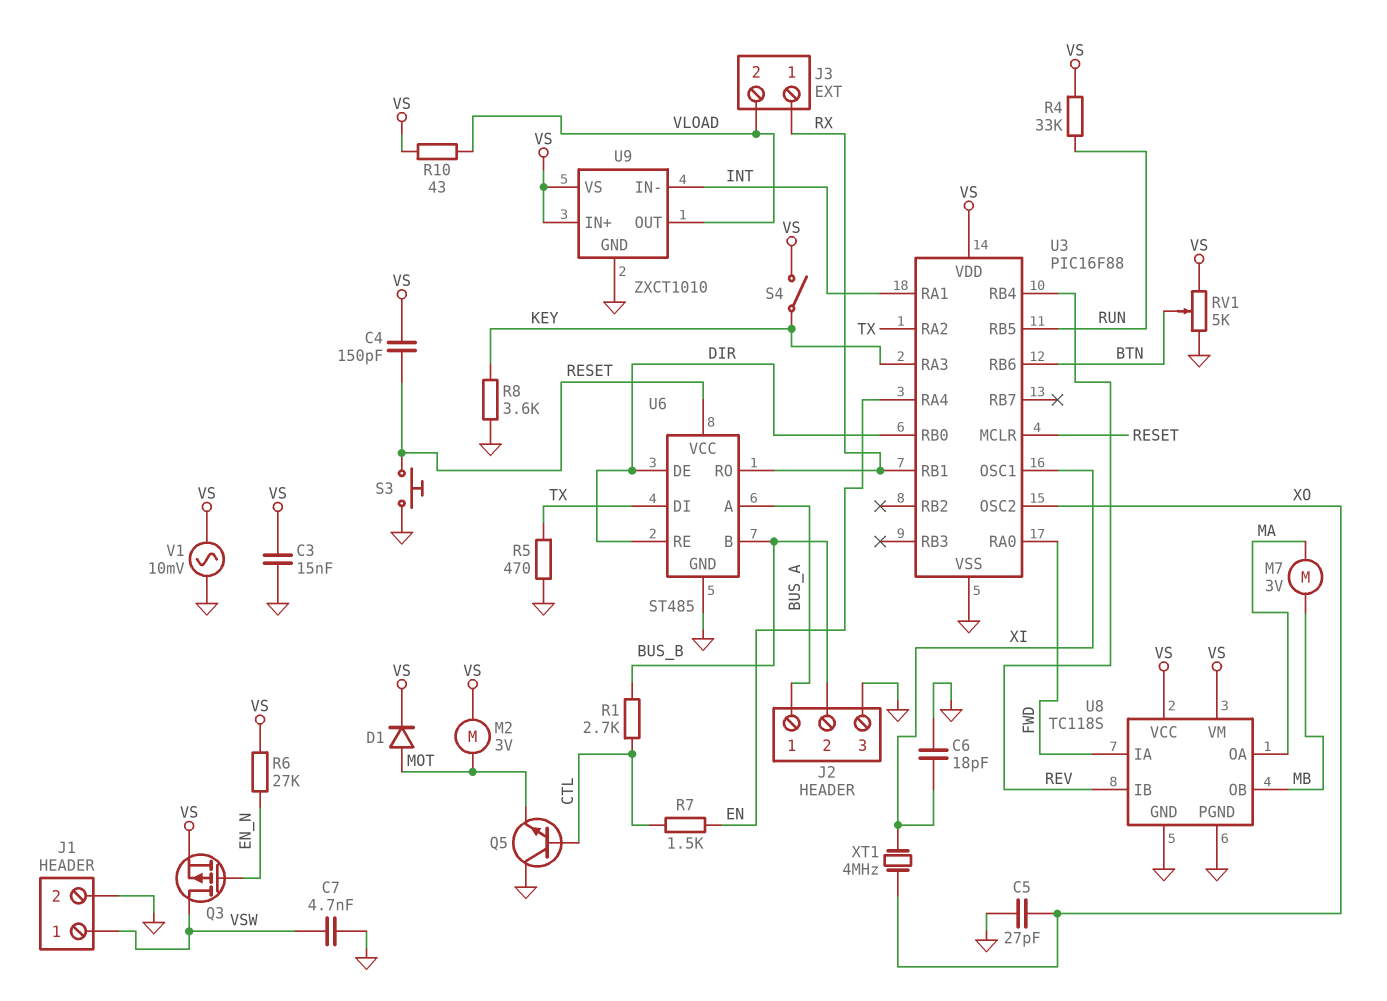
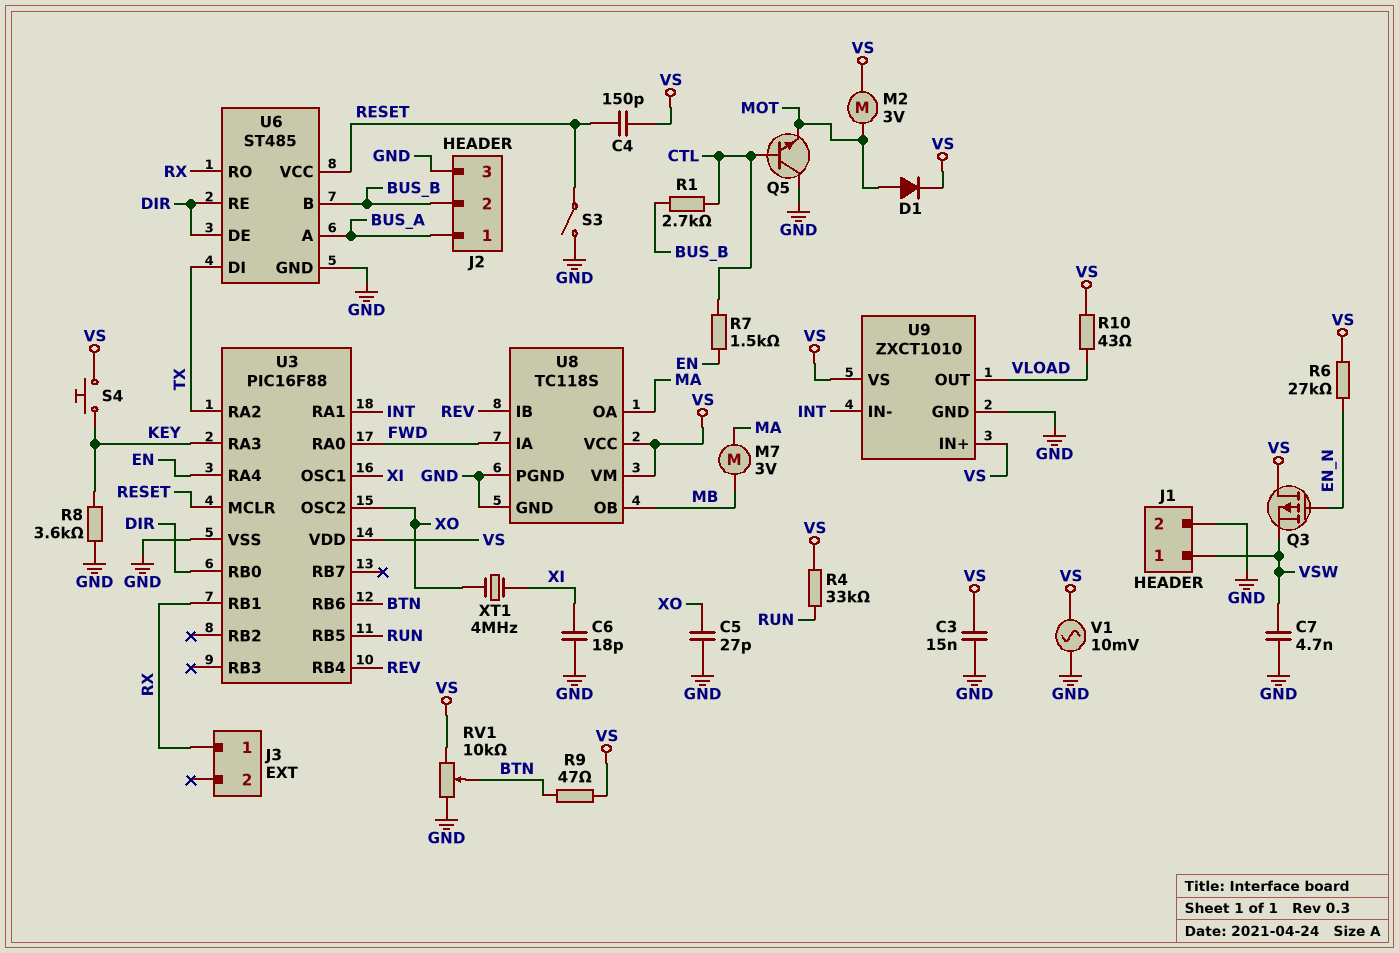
J3 pin 2: VLOAD -> none
Q3: PMOS (G EN_N, D VSW, S VS) -> PMOS (G EN_N, D VS, S VSW)
R5: 470 (GND, TX) -> none
R9: none -> 47 (BTN, VS)
RV1: 5k (GND, VS, wiper BTN) -> 10k (GND, VS, wiper BTN)
S3: button (GND, RESET) -> switch (GND, RESET)
S4: switch (KEY, VS) -> button (KEY, VS)

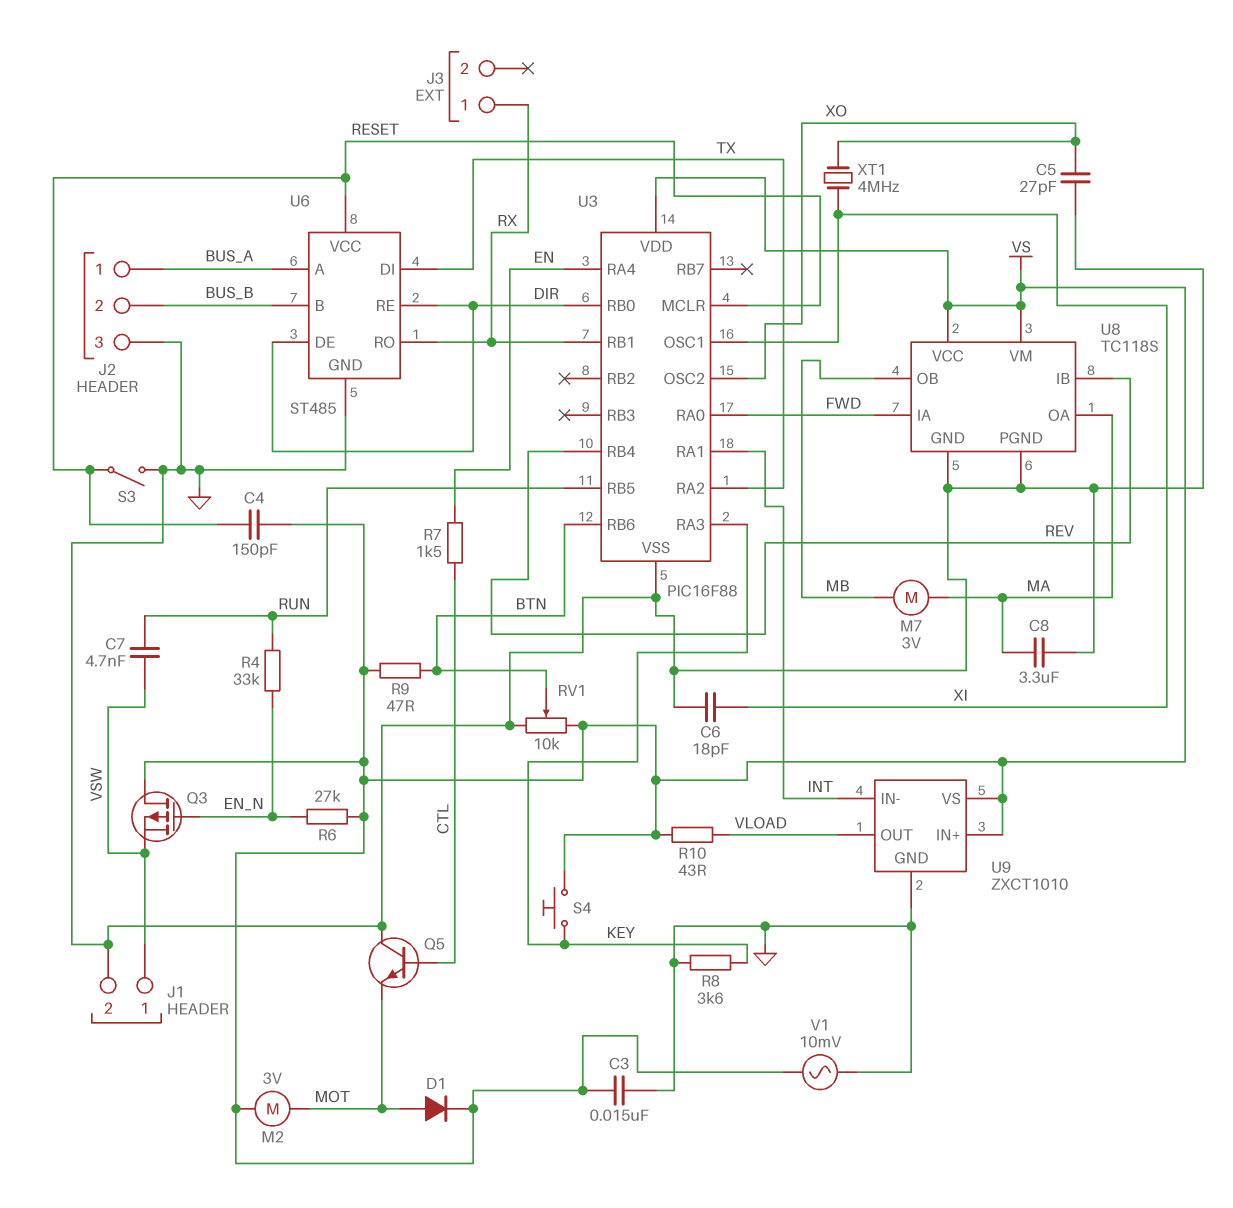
C7: 4.7nF (GND, VSW) -> 4.7nF (RUN, VSW)
C8: none -> 3.3uF (GND, MA)
R1: 2.7k (BUS_B, CTL) -> none
R4: 33k (RUN, VS) -> 33k (EN_N, RUN)

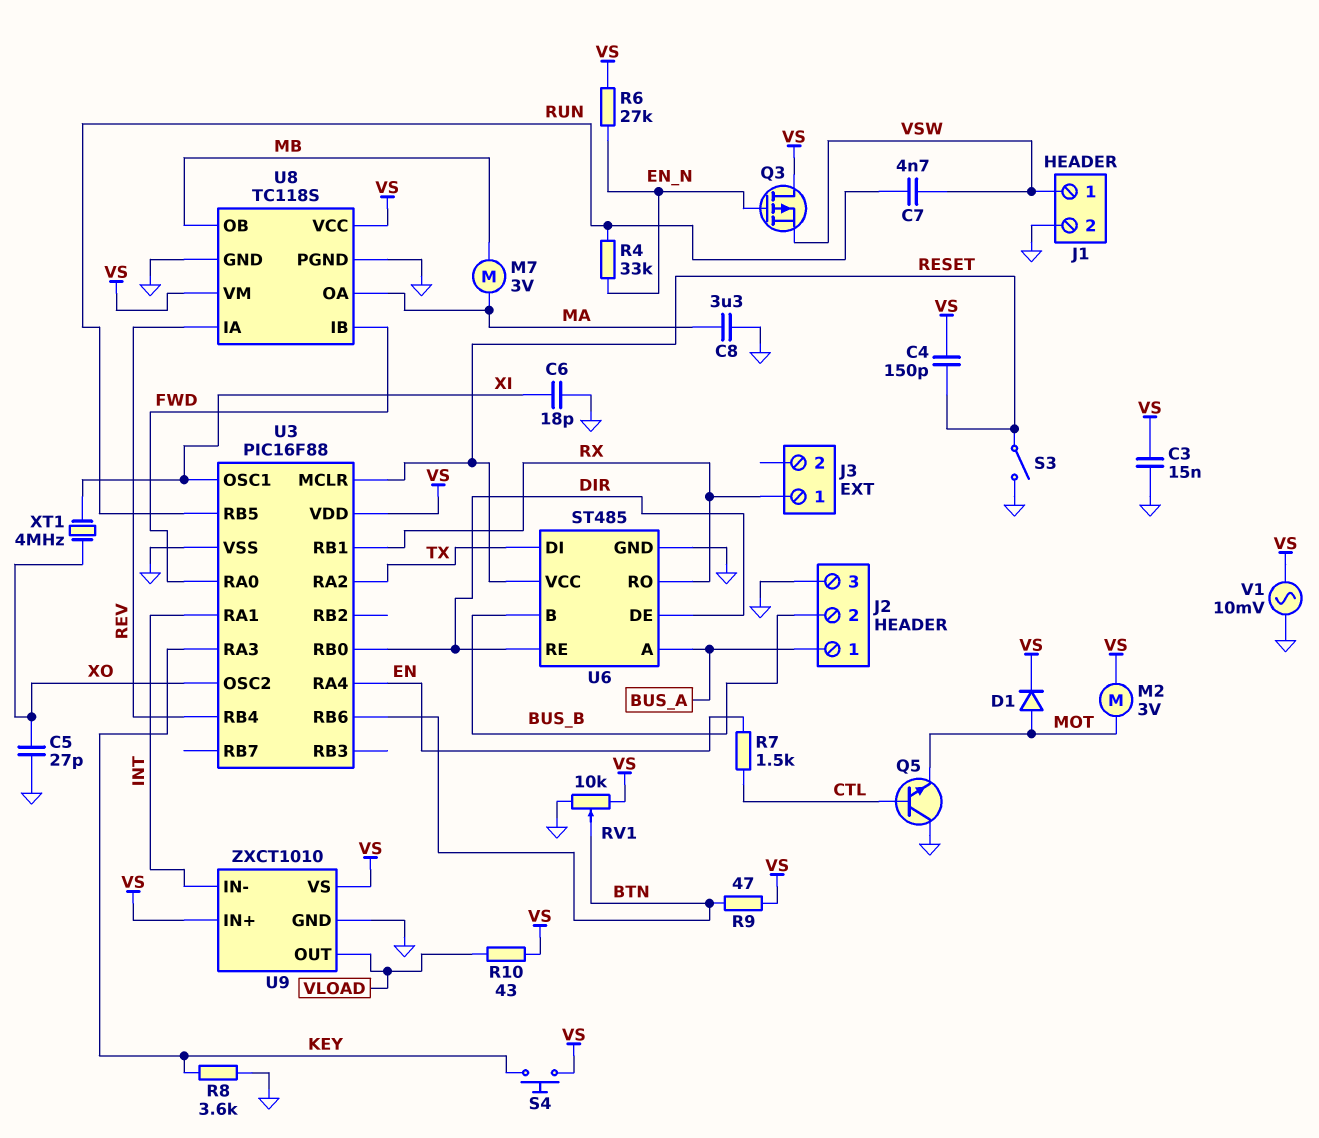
U8 pin IA: FWD -> REV
U8 pin IB: REV -> FWD

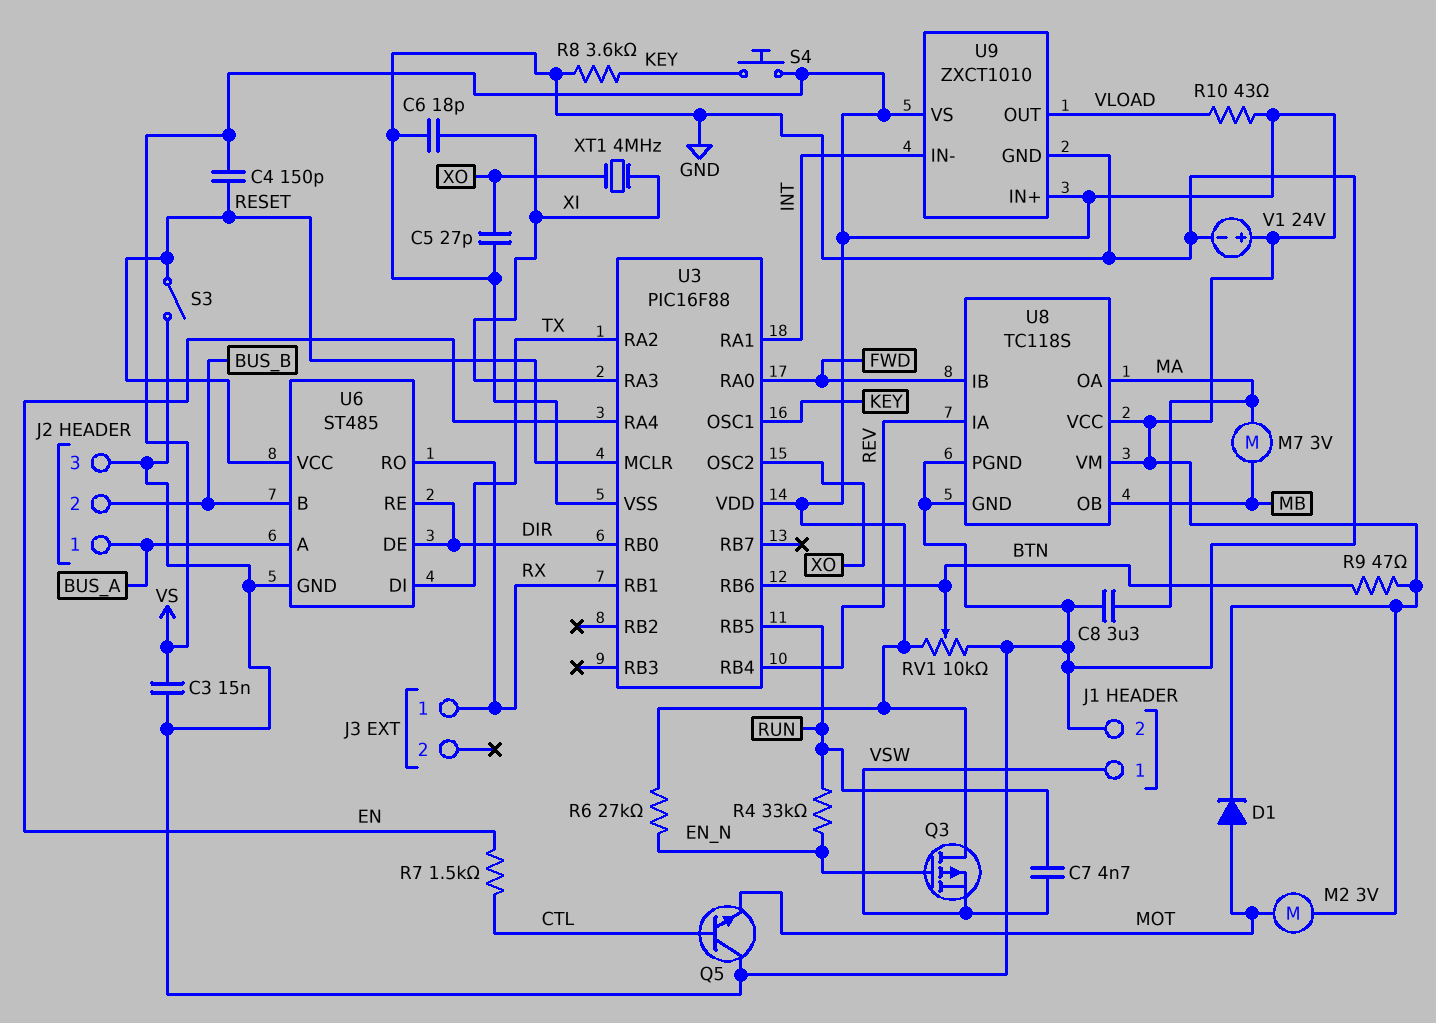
U3 pin OSC1: XI -> KEY
U3 pin RA3: KEY -> XI
V1: AC 10mV (GND, VS) -> 24V (plus VS, minus GND)

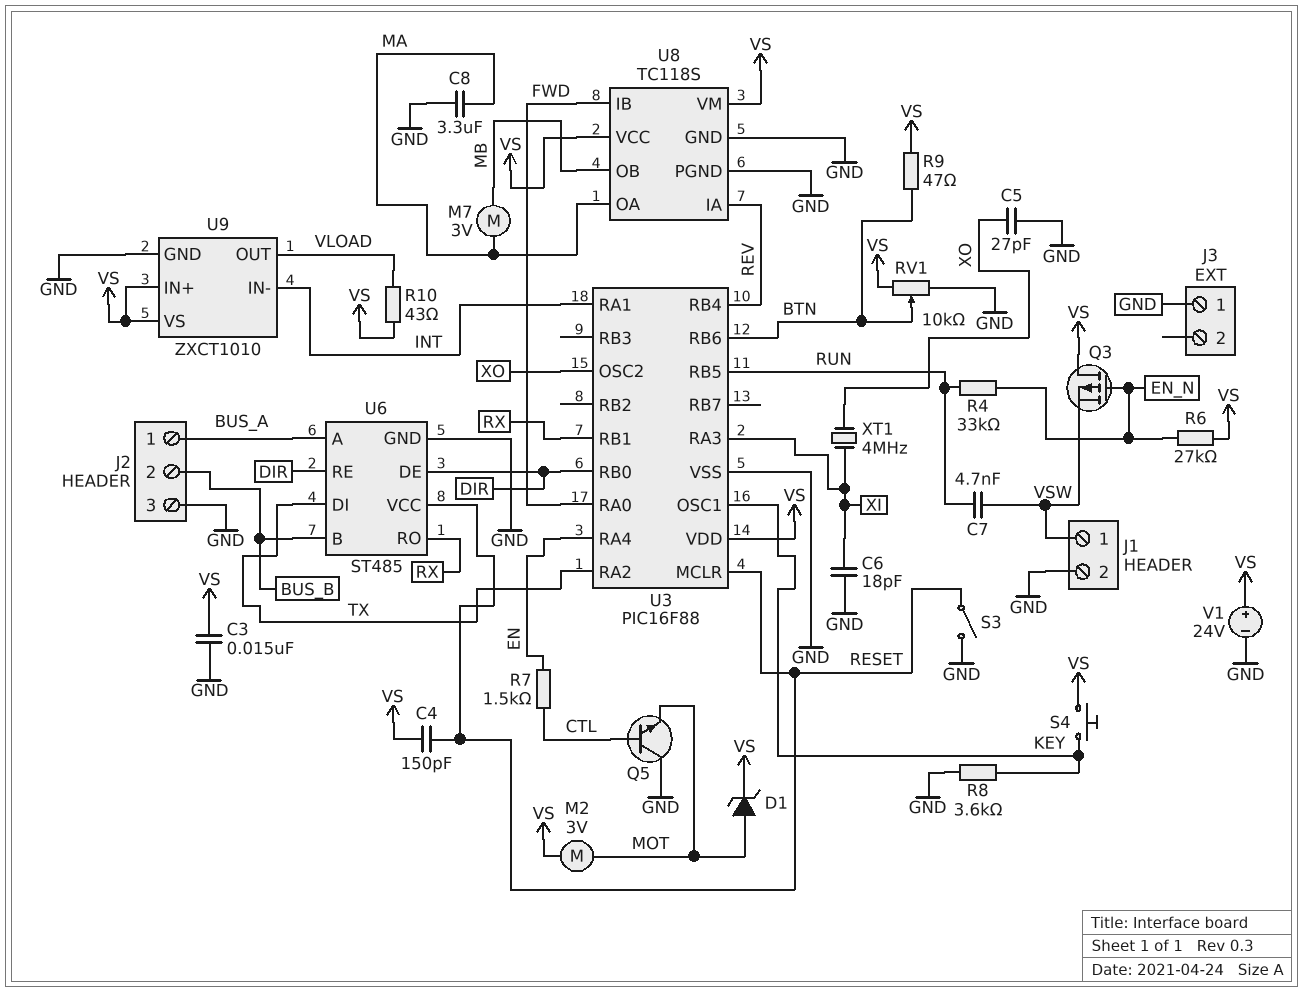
D1: diode (A MOT, K VS) -> zener (A MOT, K VS)
J3 pin 1: RX -> GND

